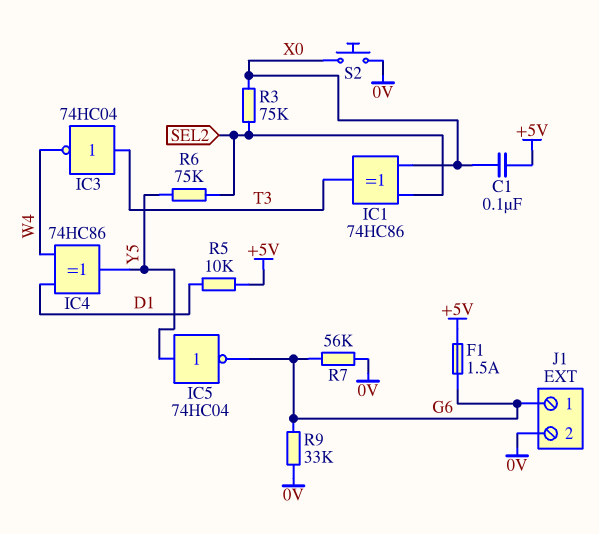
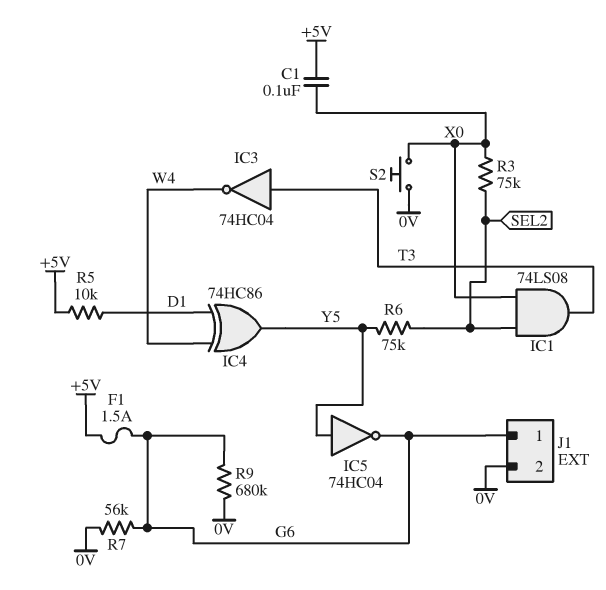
IC1: XOR 74HC86 (in SEL2, in X0, out T3) -> AND 74LS08 (in SEL2, in X0, out T3)
R9: 33k (0V, G6) -> 680k (0V, G6)

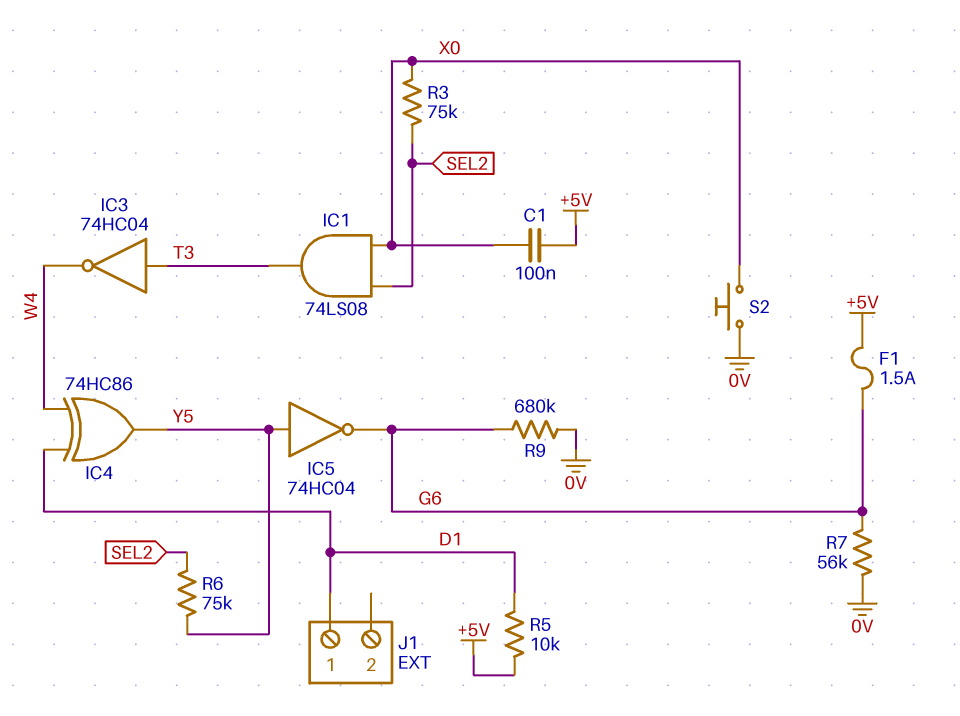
J1 pin 1: G6 -> D1
J1 pin 2: 0V -> none

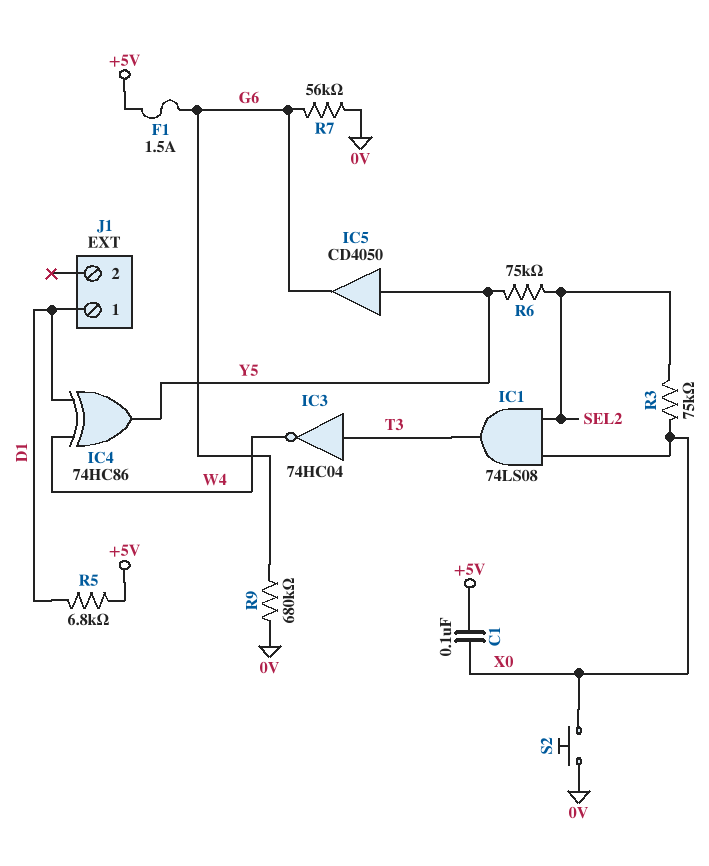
IC5: NOT 74HC04 (in Y5, out G6) -> buffer CD4050 (in Y5, out G6)
R5: 10k (+5V, D1) -> 6.8k (+5V, D1)

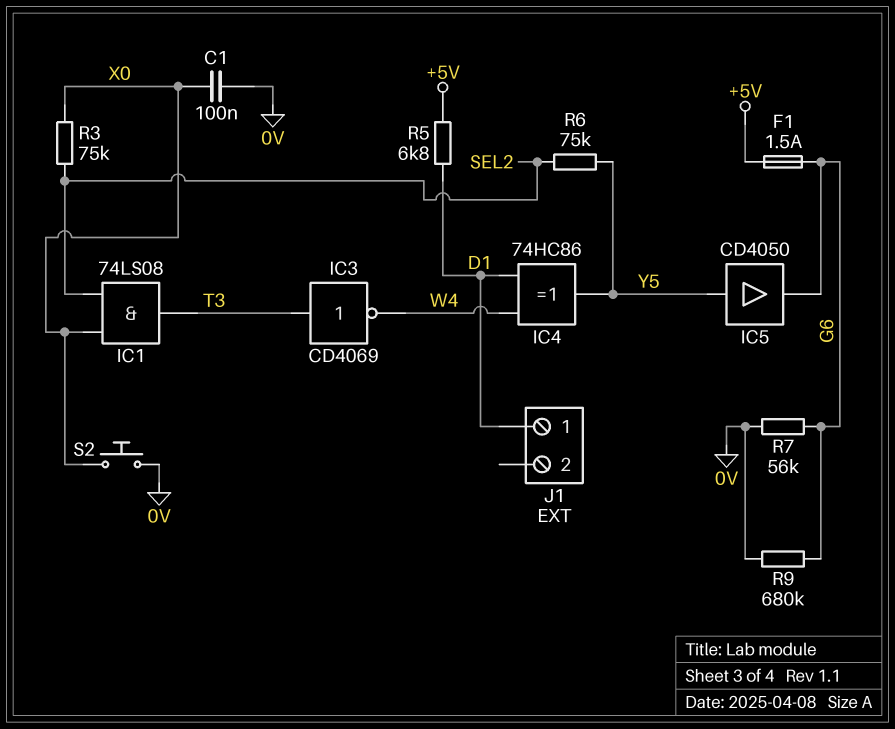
C1: 100nF (+5V, X0) -> 100nF (0V, X0)
IC3: NOT 74HC04 (in T3, out W4) -> NOT CD4069 (in T3, out W4)

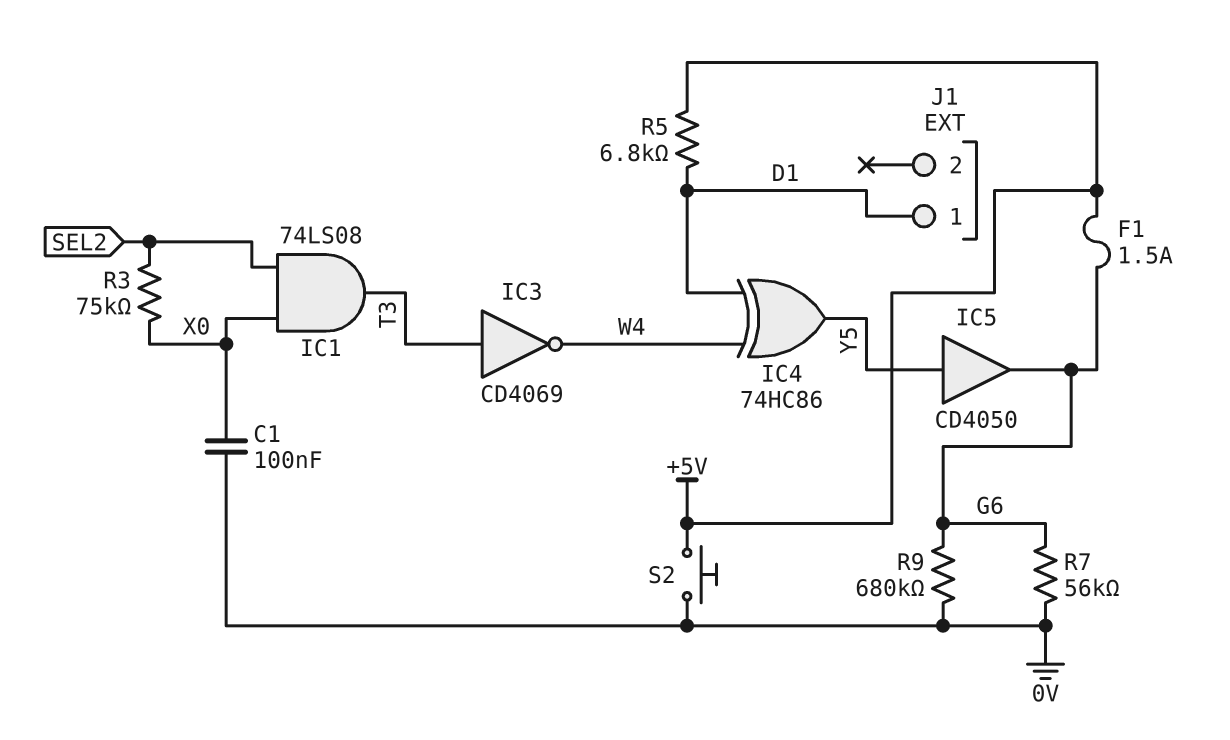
R6: 75k (SEL2, Y5) -> none
S2: button (0V, X0) -> button (+5V, 0V)

